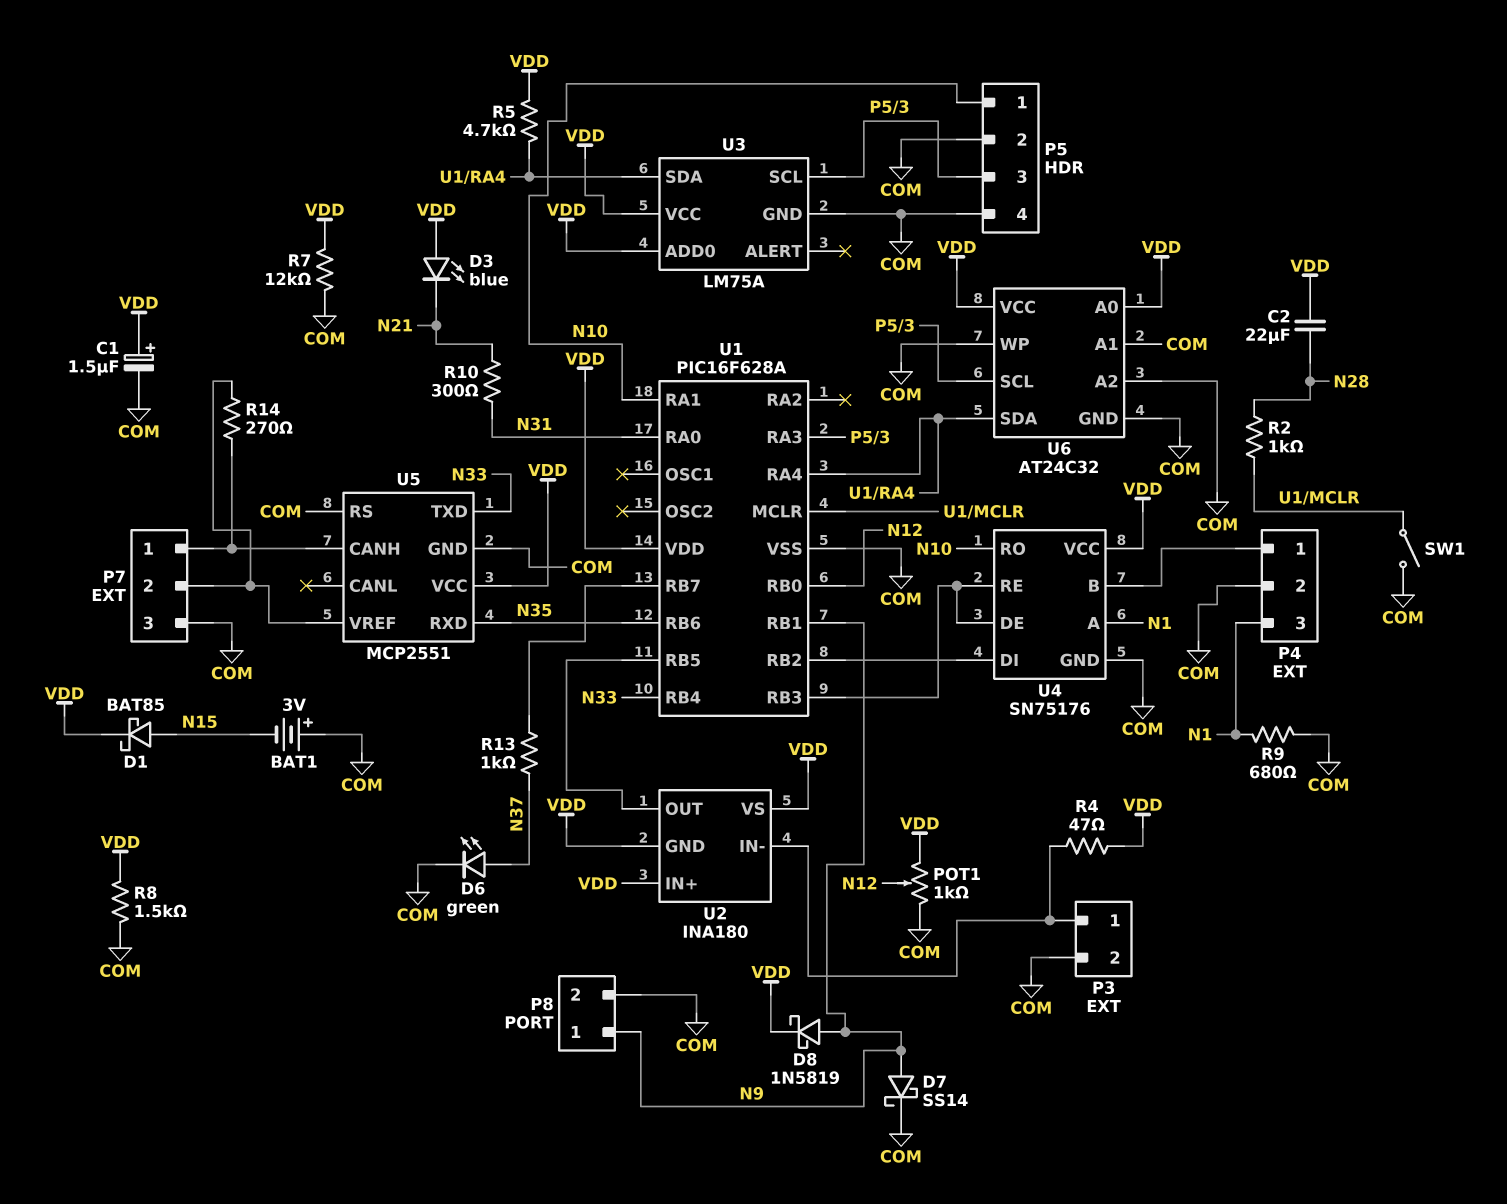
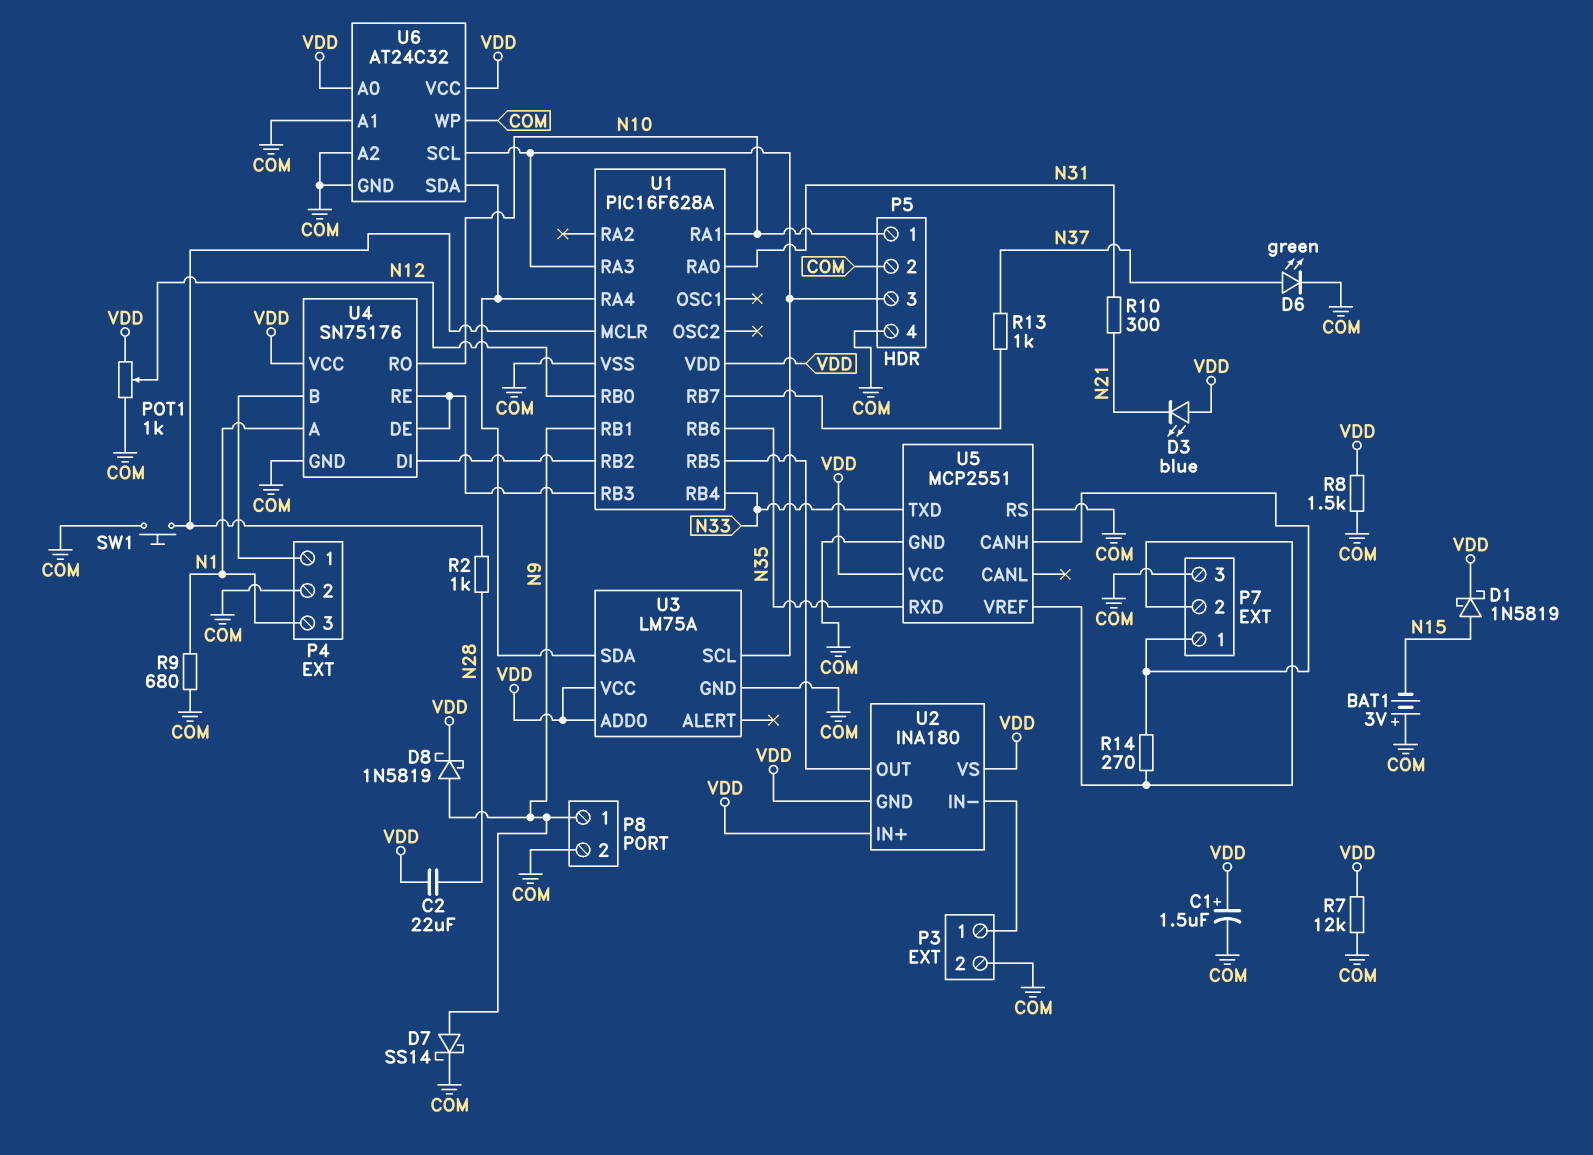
D1: schottky BAT85 (A N15, K VDD) -> schottky 1N5819 (A N15, K VDD)
R4: 47 (P3/1, VDD) -> none
R5: 4.7k (U1/RA4, VDD) -> none
SW1: switch (COM, U1/MCLR) -> button (COM, U1/MCLR)

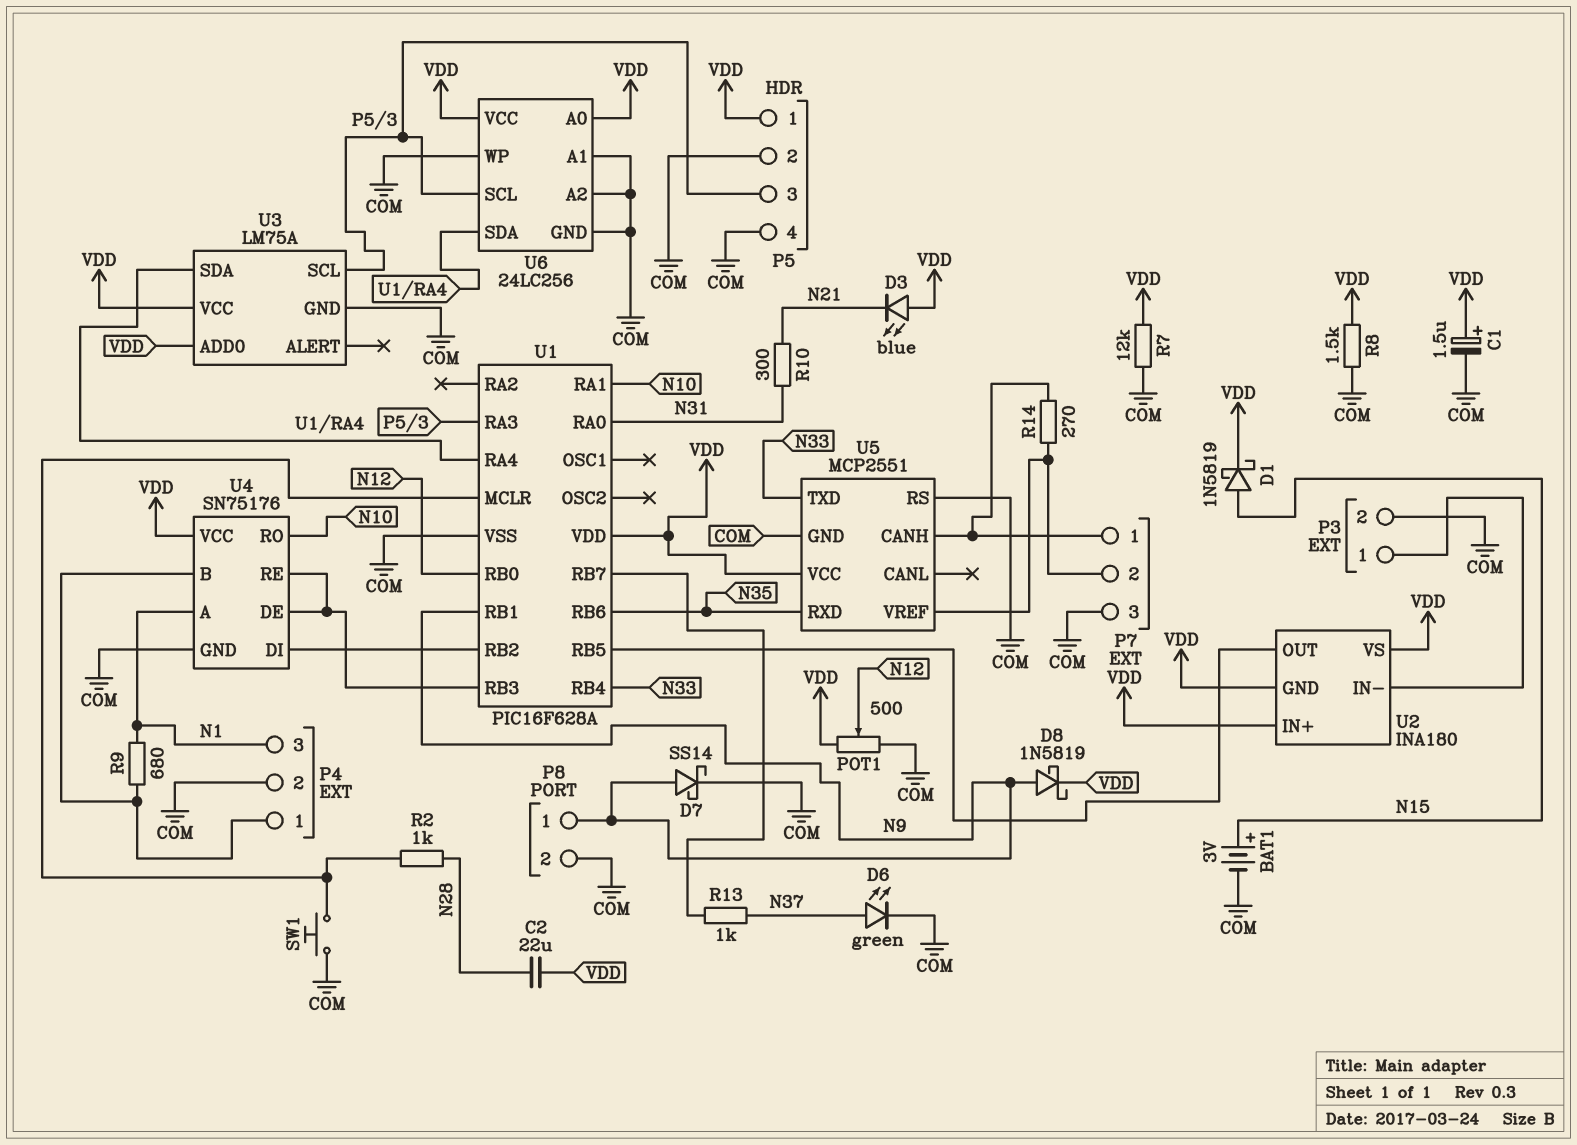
BAT1: 3V (plus COM, minus N15) -> 3V (plus N15, minus COM)
P5 pin 1: N10 -> VDD
POT1: 1k (COM, VDD, wiper N12) -> 500 (COM, VDD, wiper N12)
R9: 680 (COM, N1) -> 680 (N1, P4/1)
U6: AT24C32 -> 24LC256

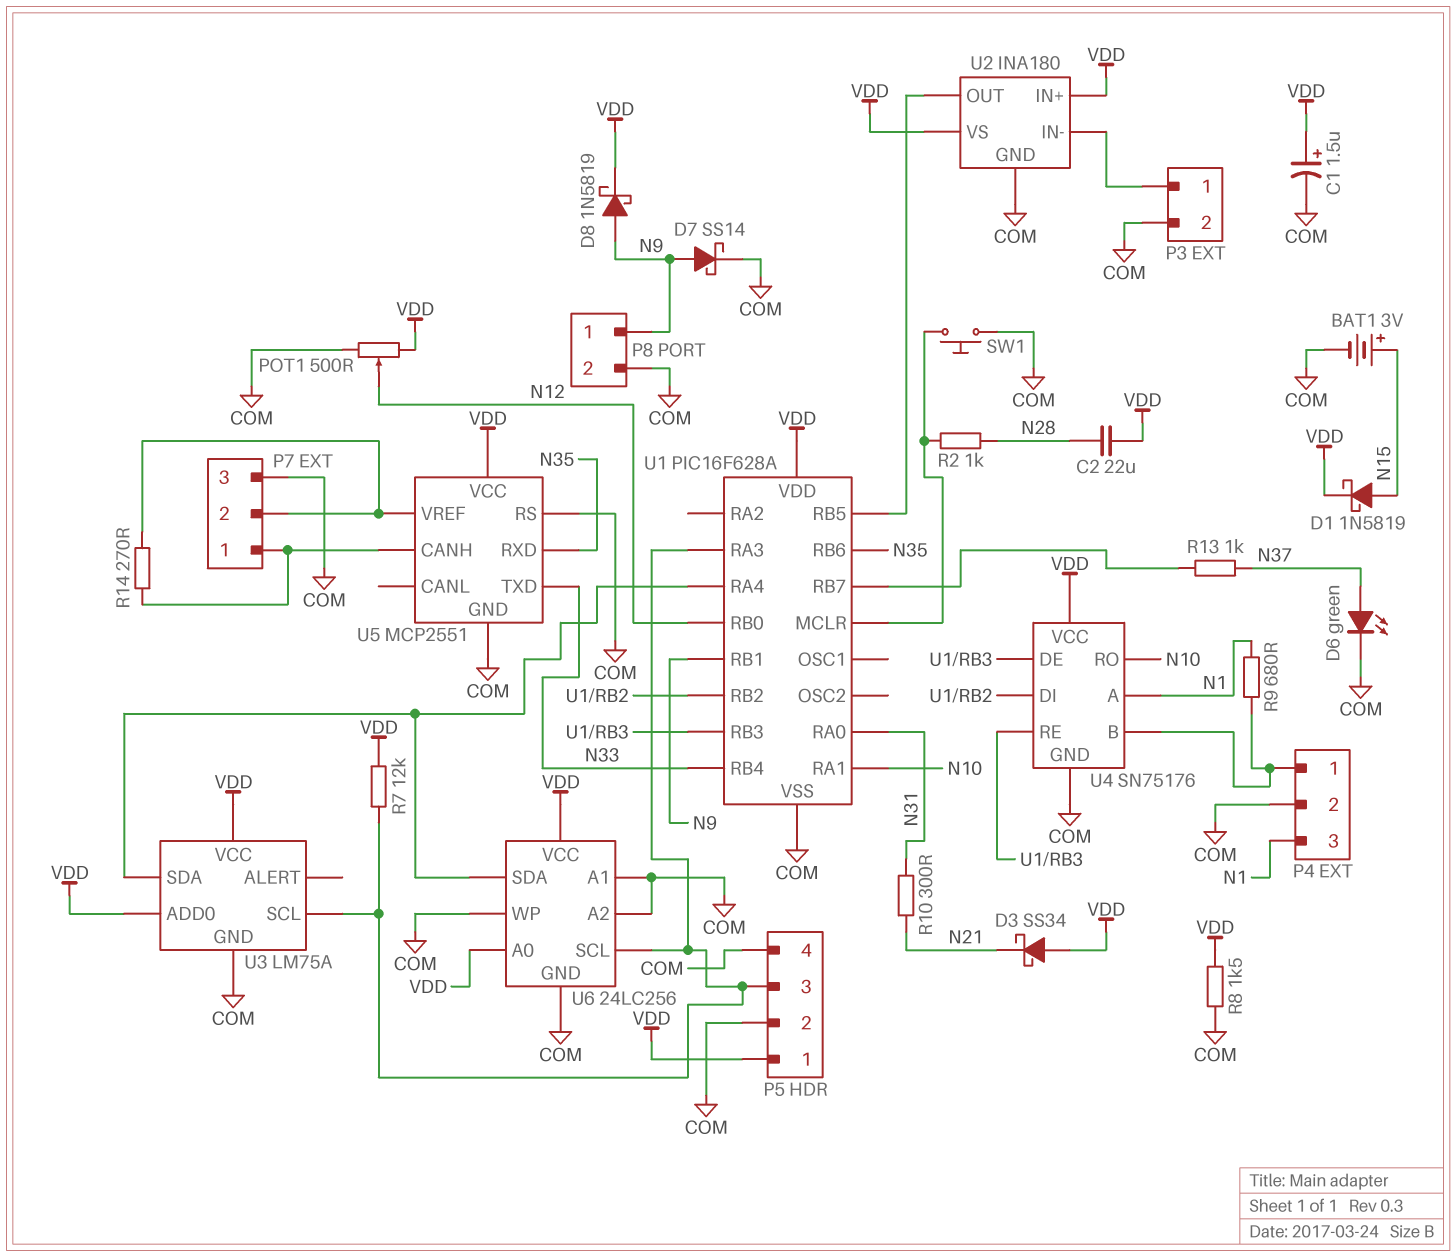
D3: LED blue (A VDD, K N21) -> schottky SS34 (A VDD, K N21)
R7: 12k (COM, VDD) -> 12k (P5/3, VDD)
U2 pin GND: VDD -> COM

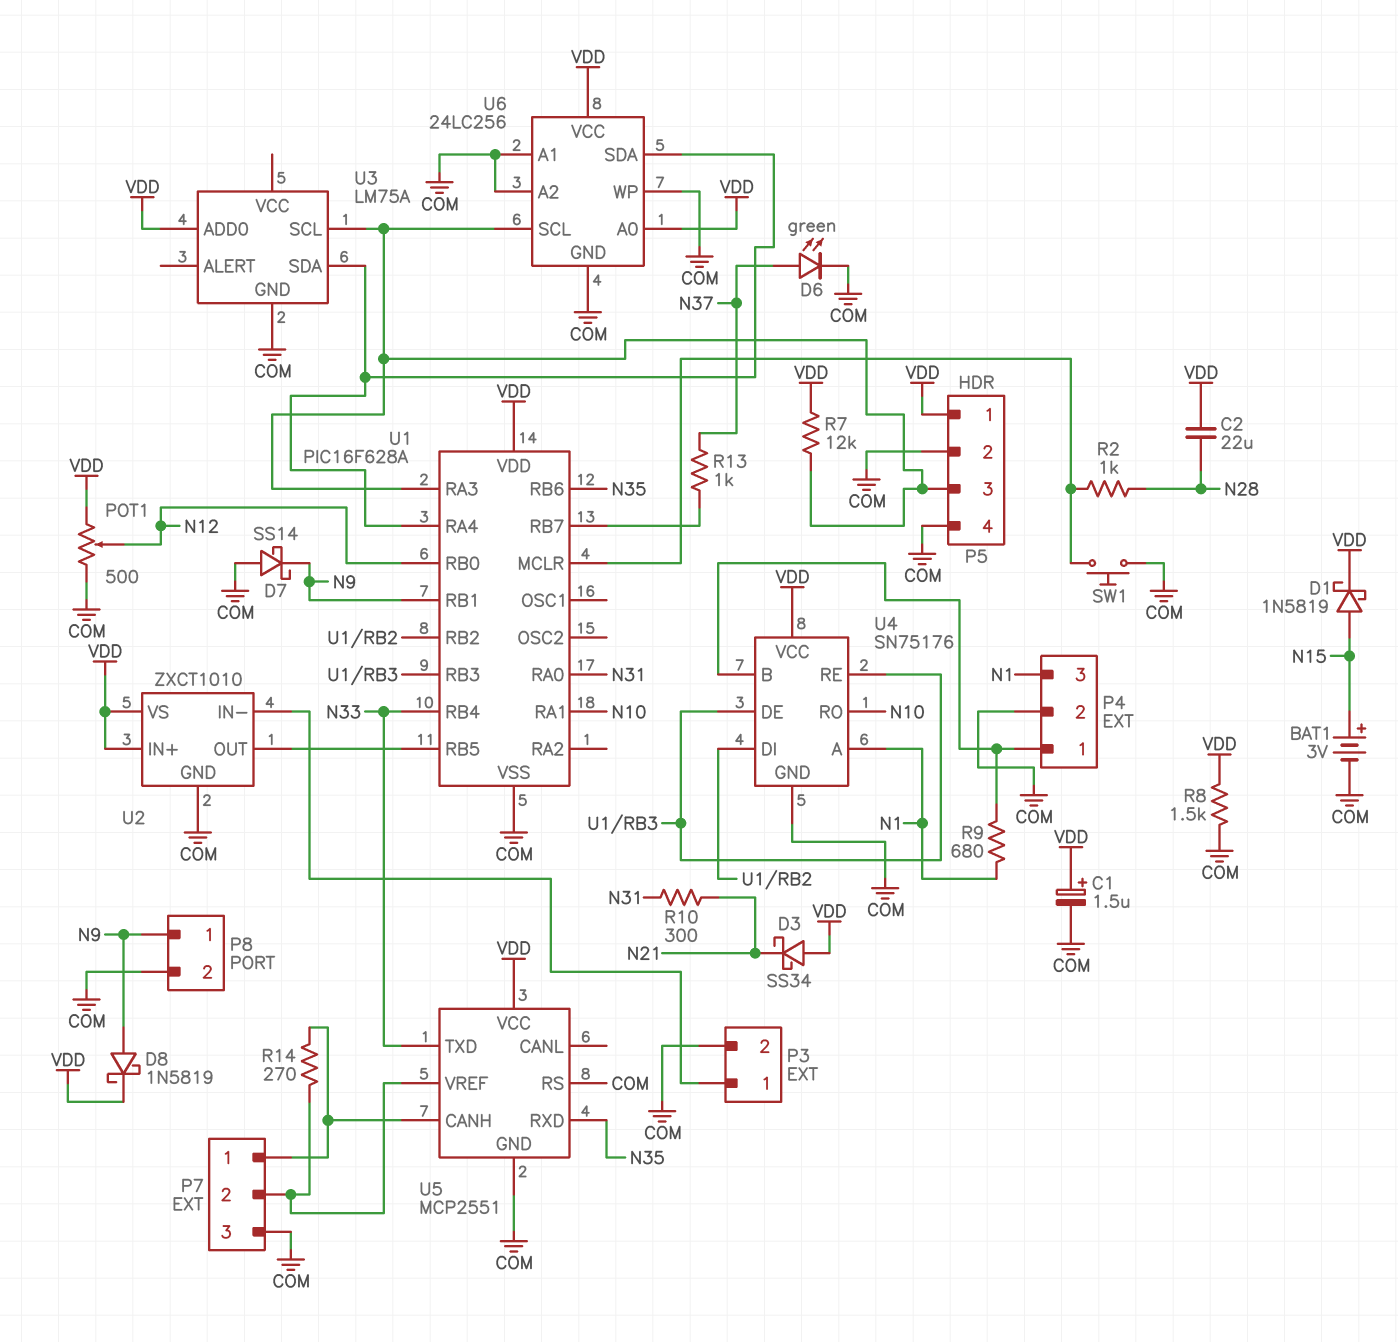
D7: schottky SS14 (A N9, K COM) -> schottky SS14 (A COM, K N9)
U2: INA180 -> ZXCT1010
U3 pin VCC: VDD -> none

